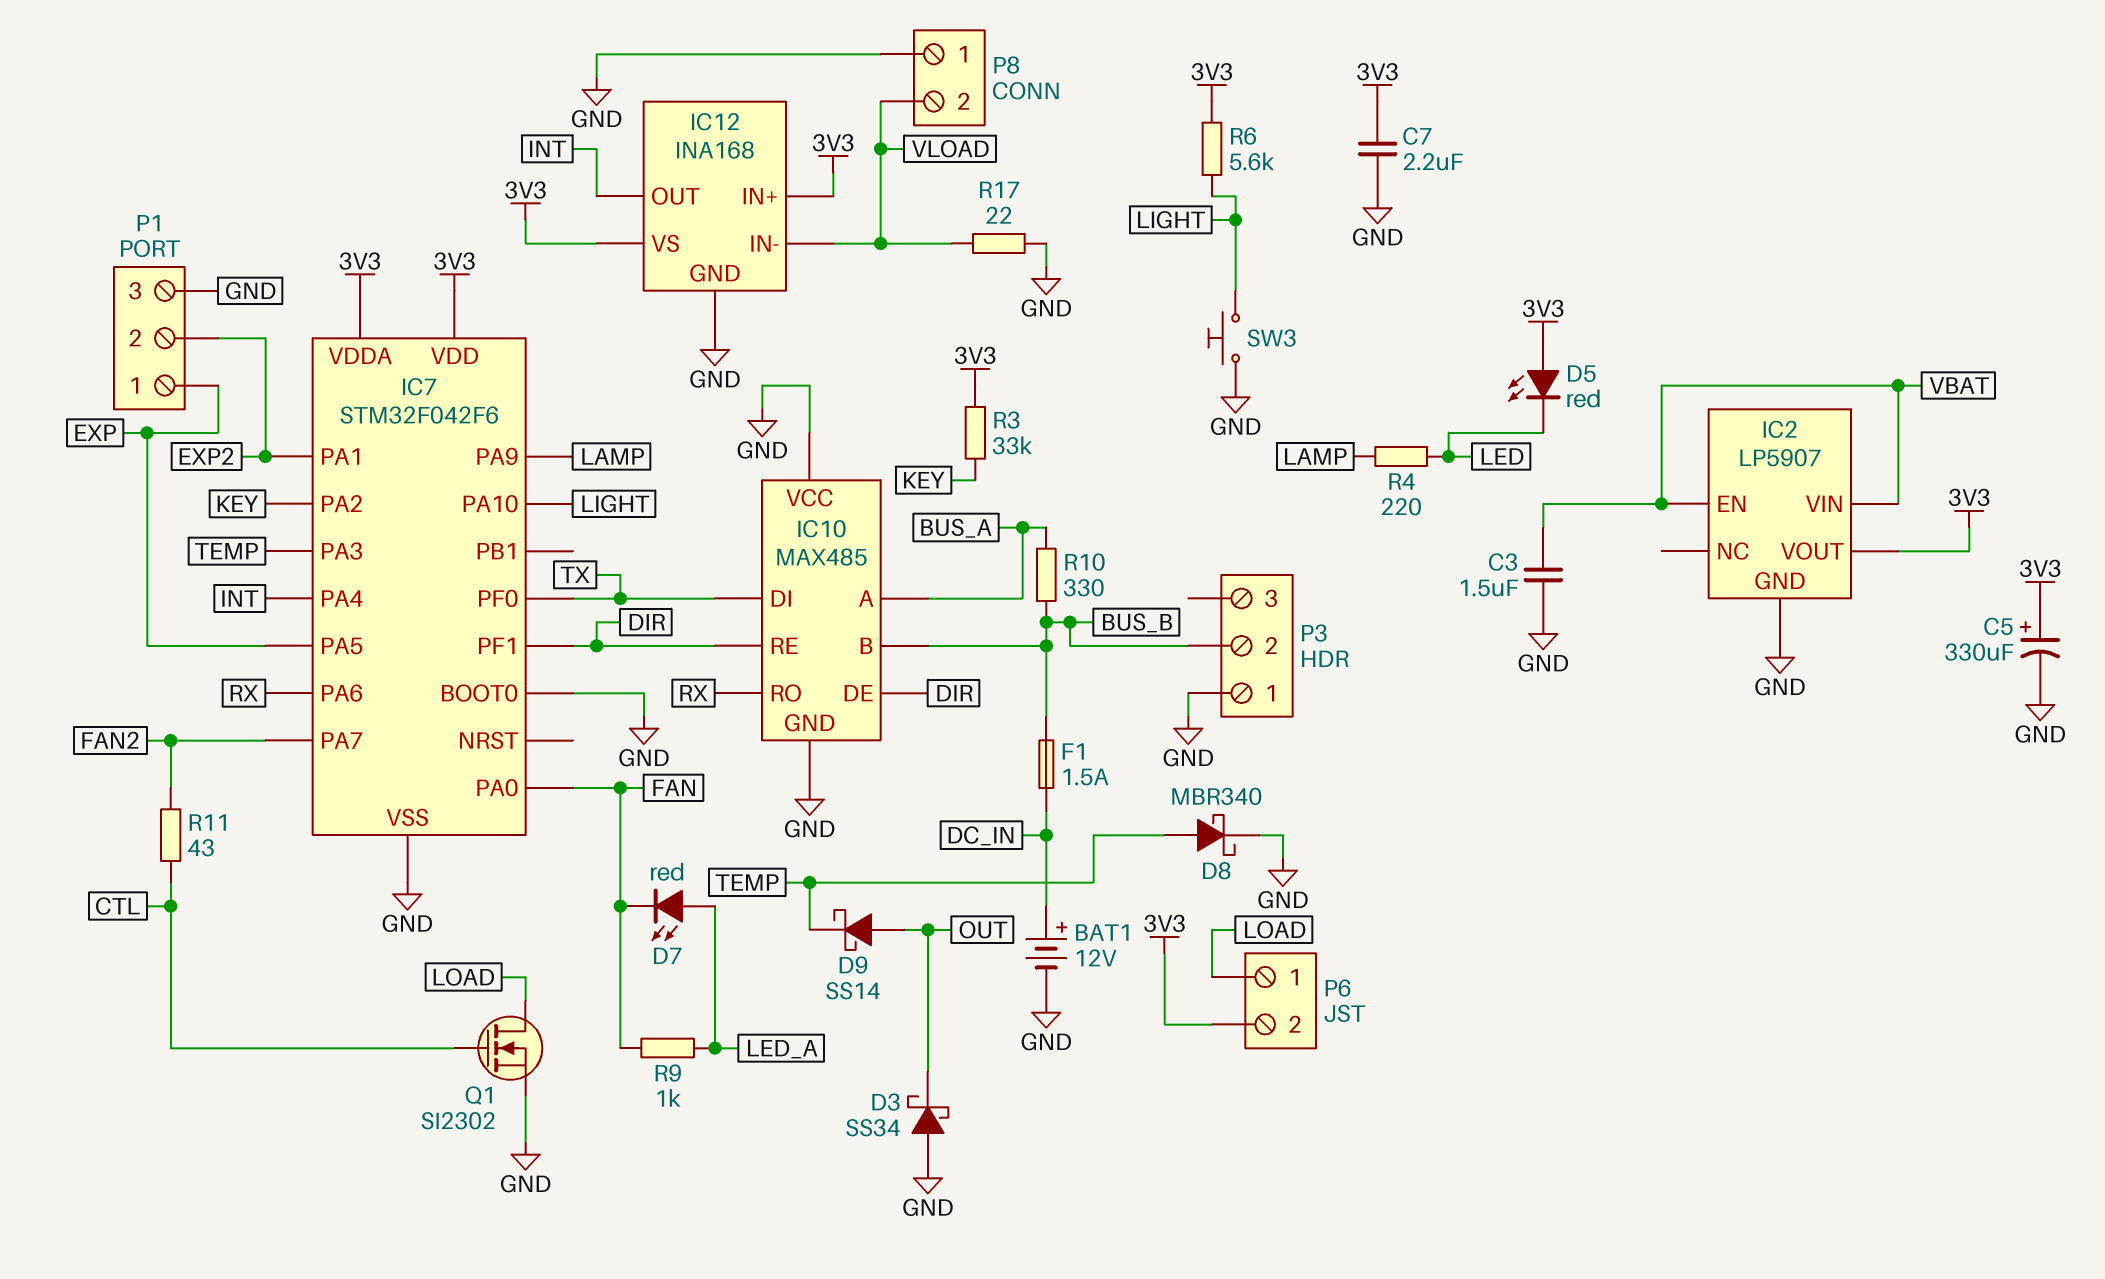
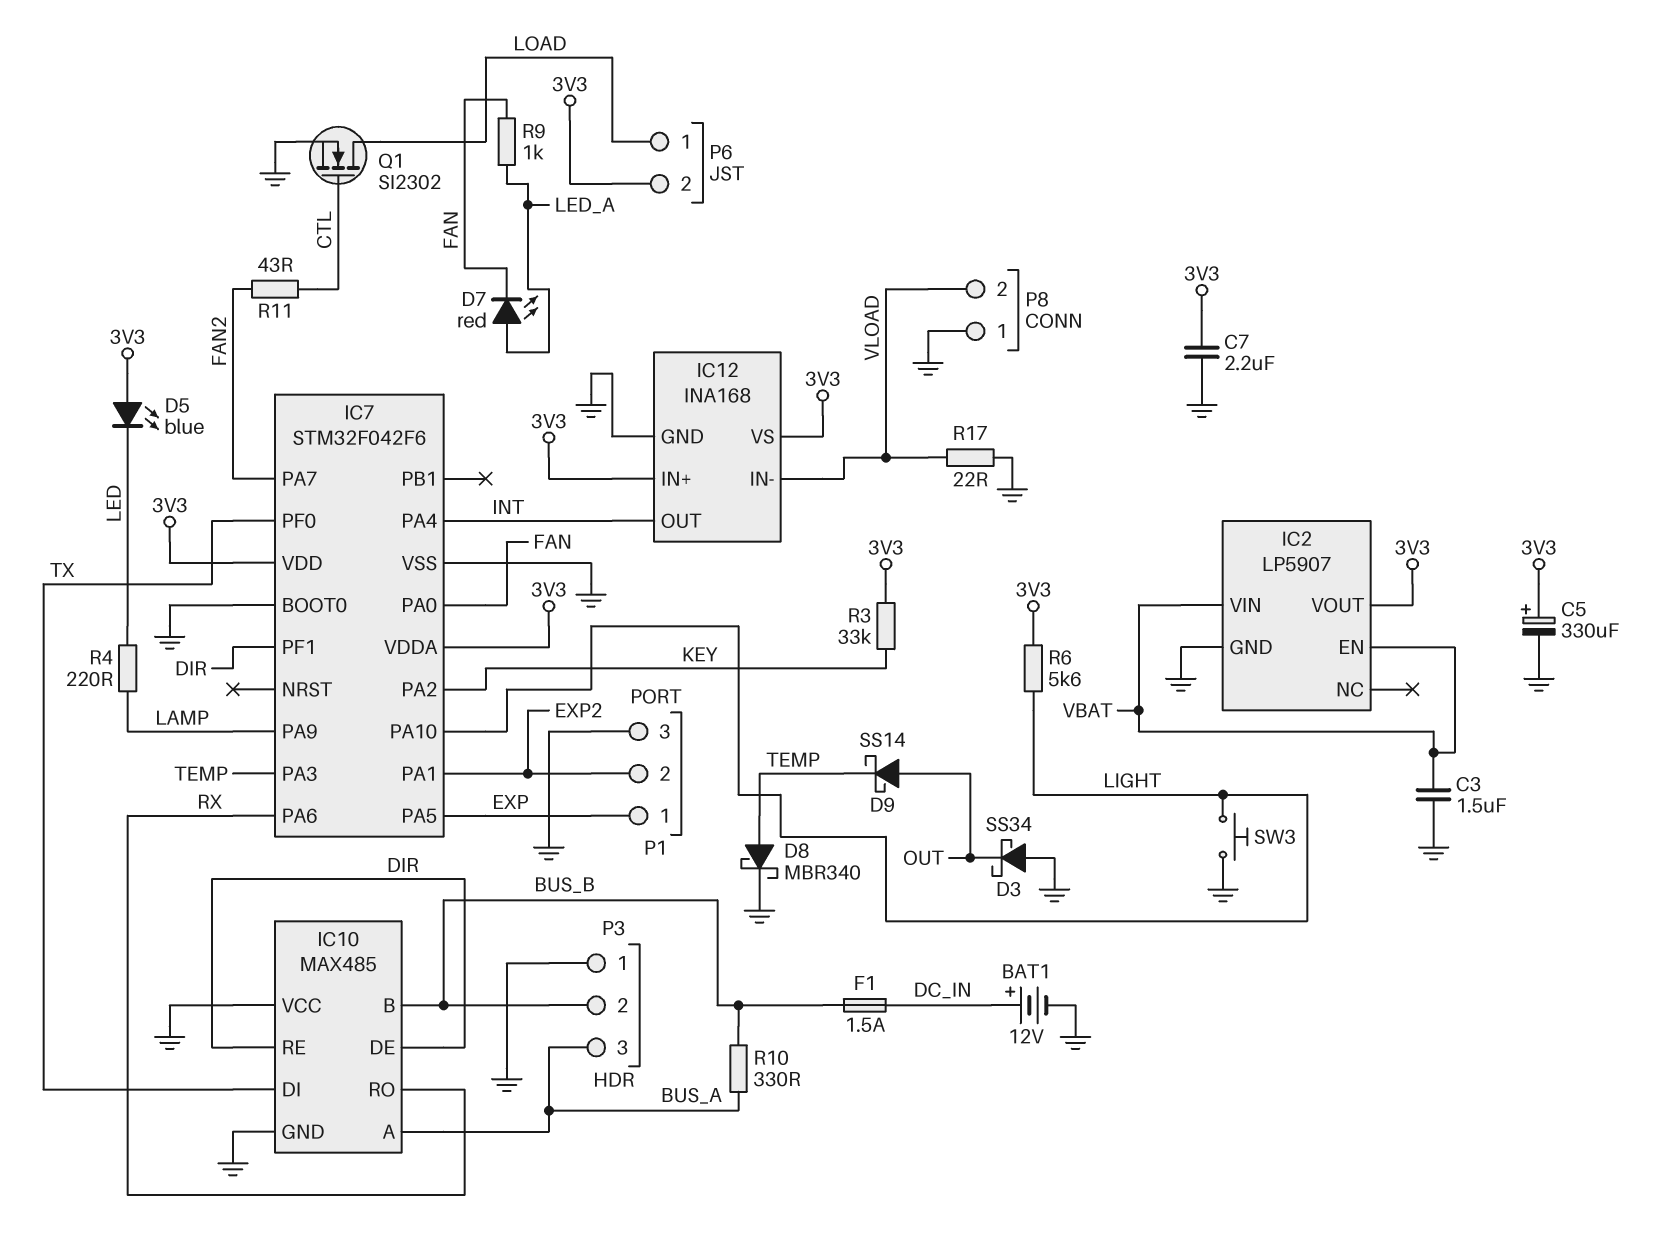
D5: LED red (A 3V3, K LED) -> LED blue (A 3V3, K LED)
P3 pin 3: none -> BUS_A

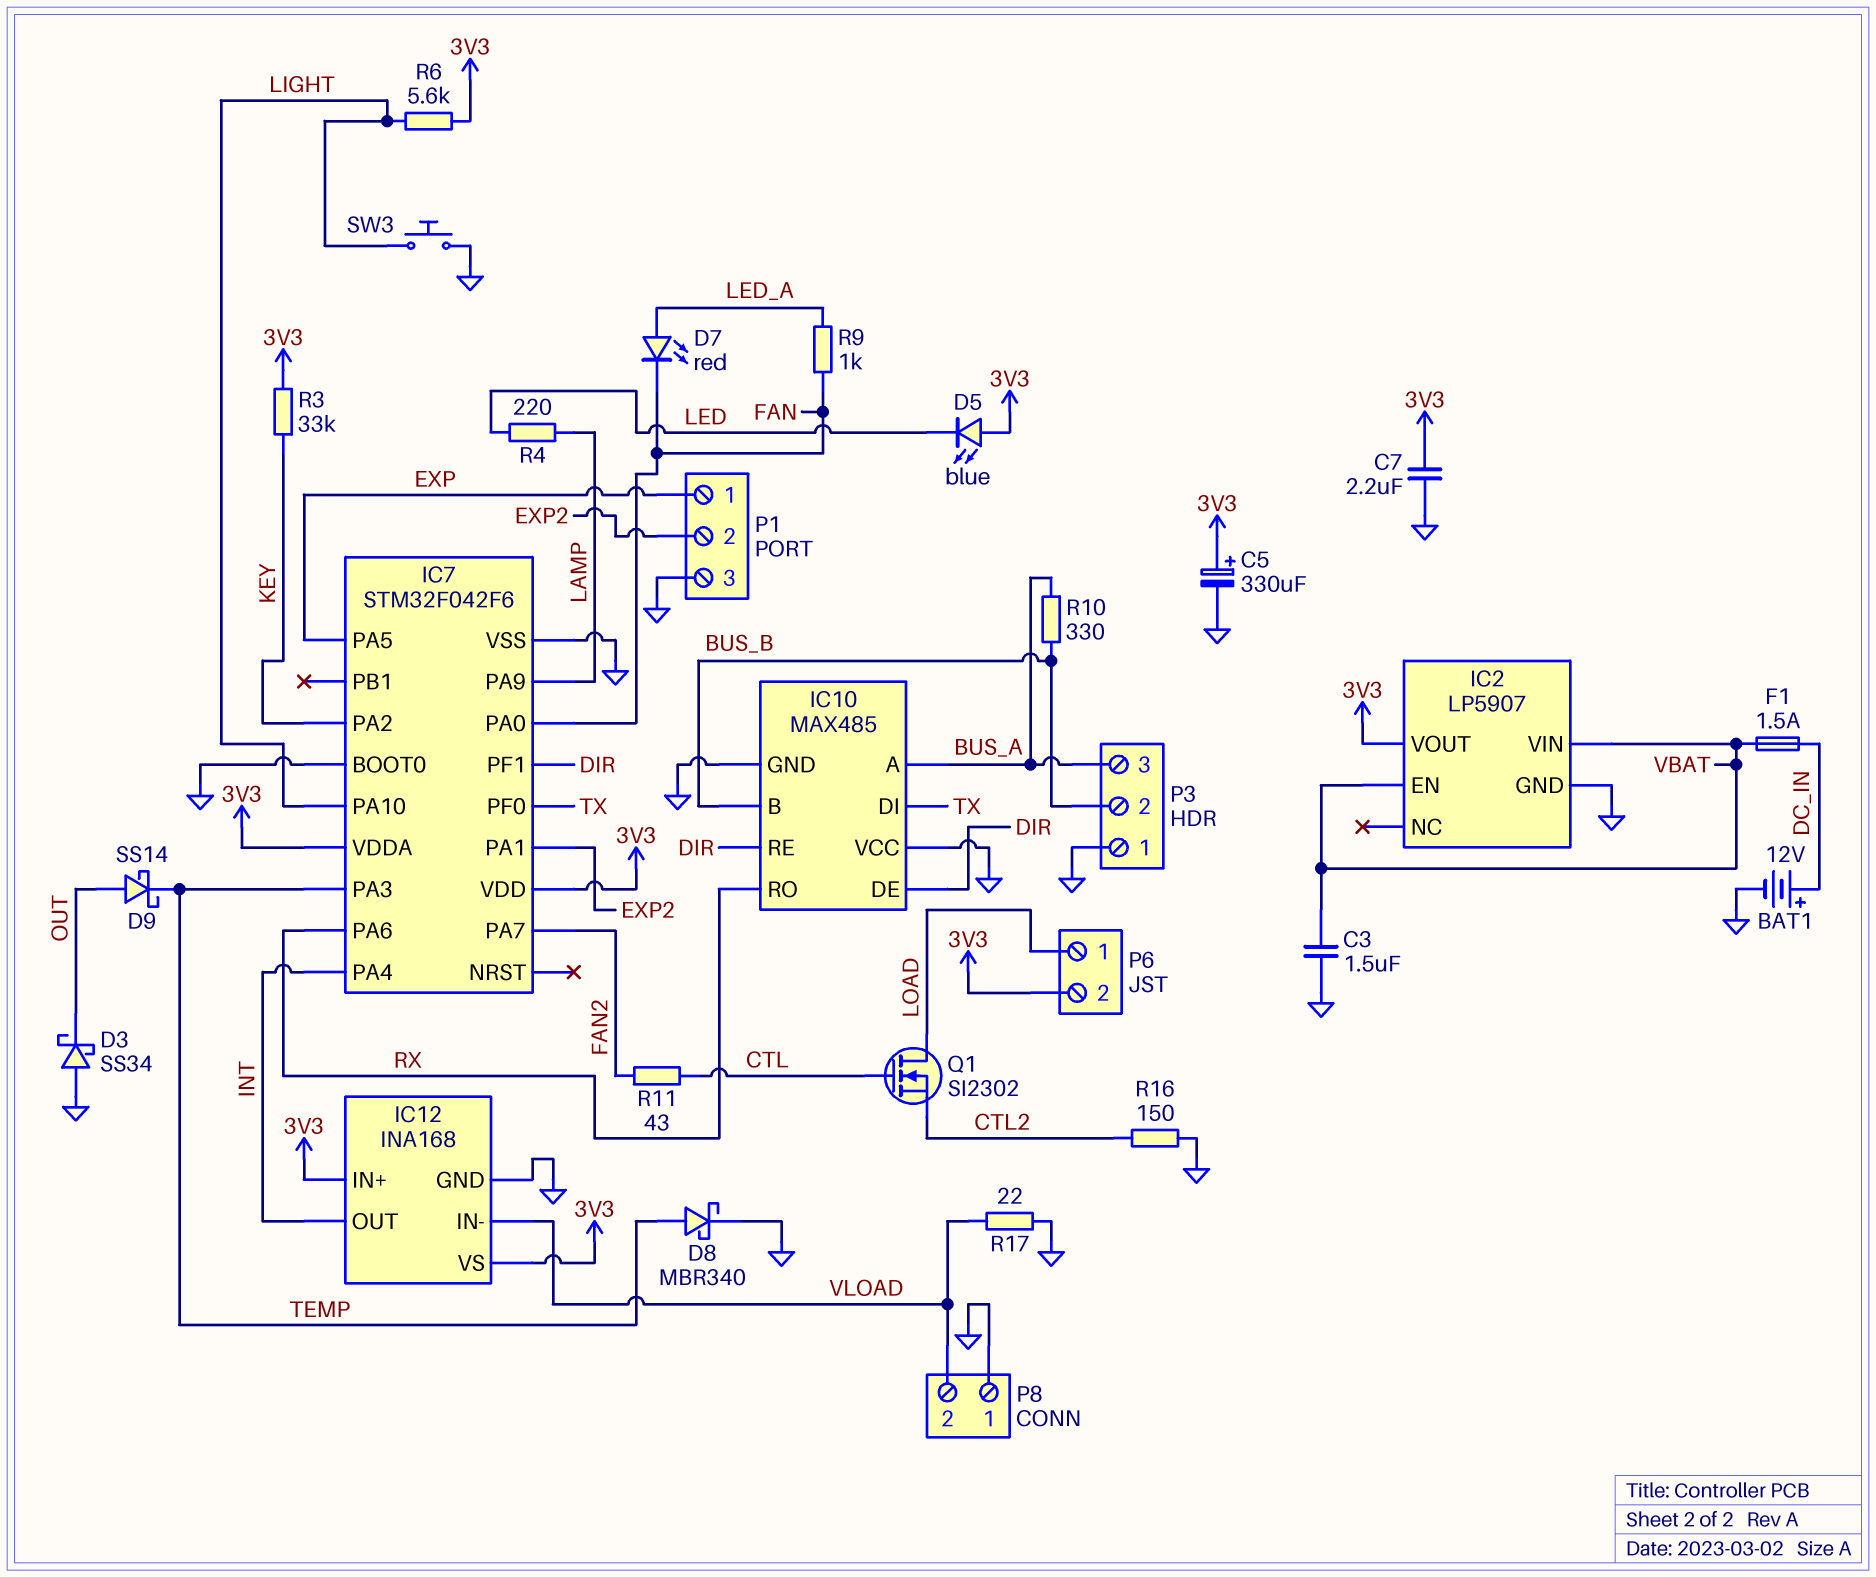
F1: 1.5A (BUS_B, DC_IN) -> 1.5A (DC_IN, VBAT)
Q1: NMOS SI2302 (G CTL, D LOAD, S GND) -> NMOS SI2302 (G CTL, D LOAD, S CTL2)
R16: none -> 150 (CTL2, GND)

